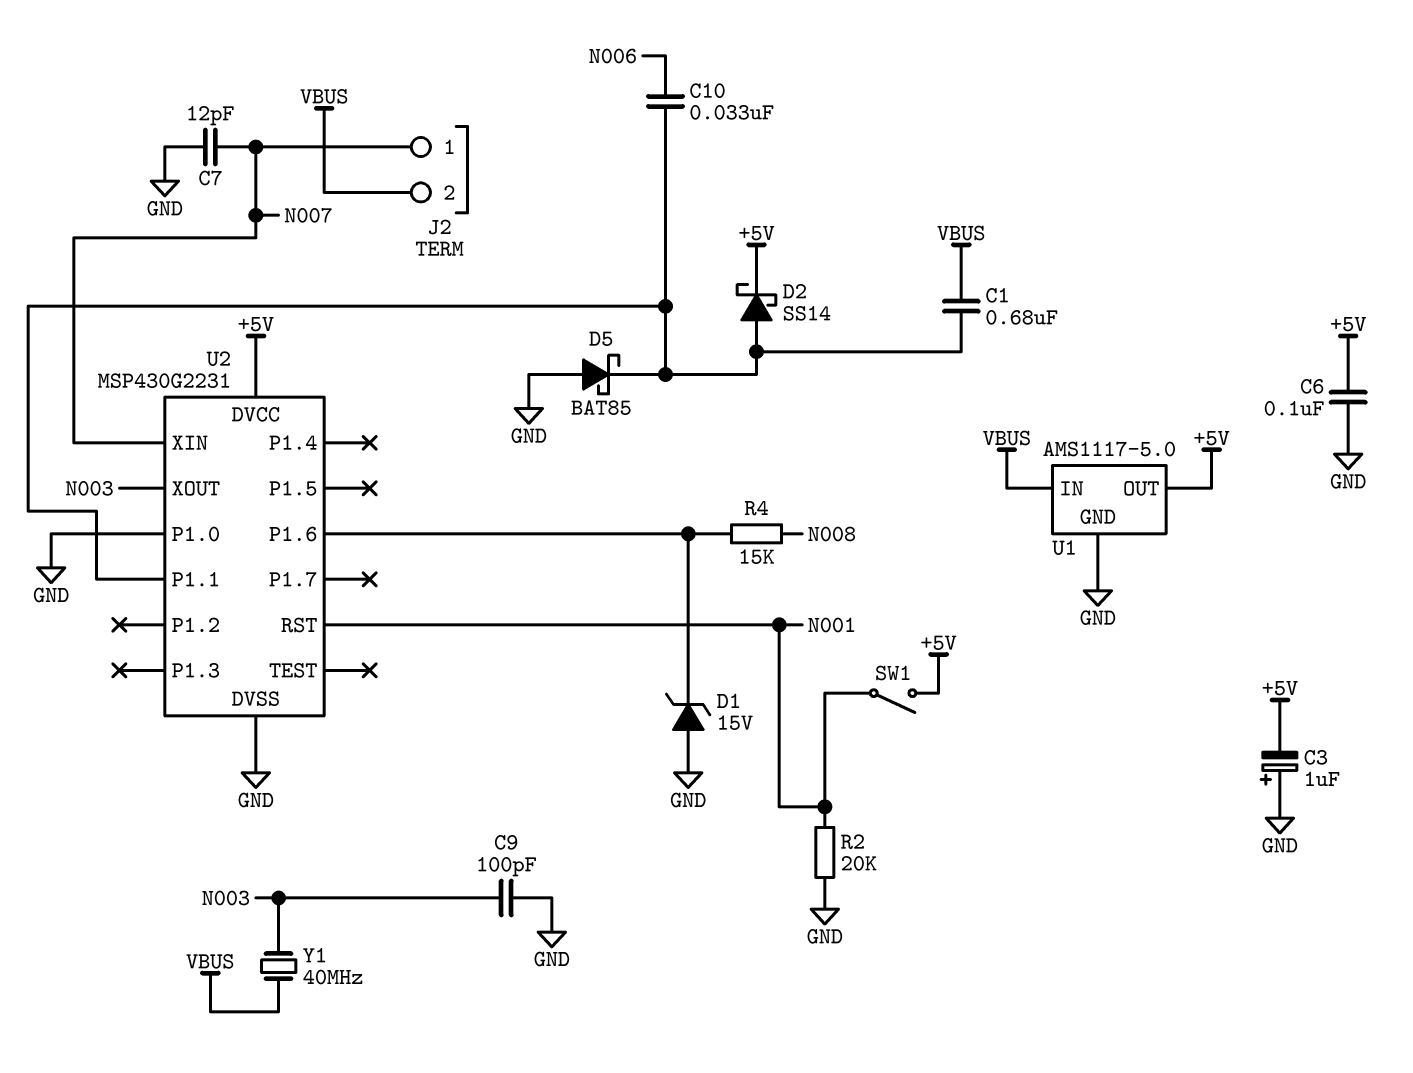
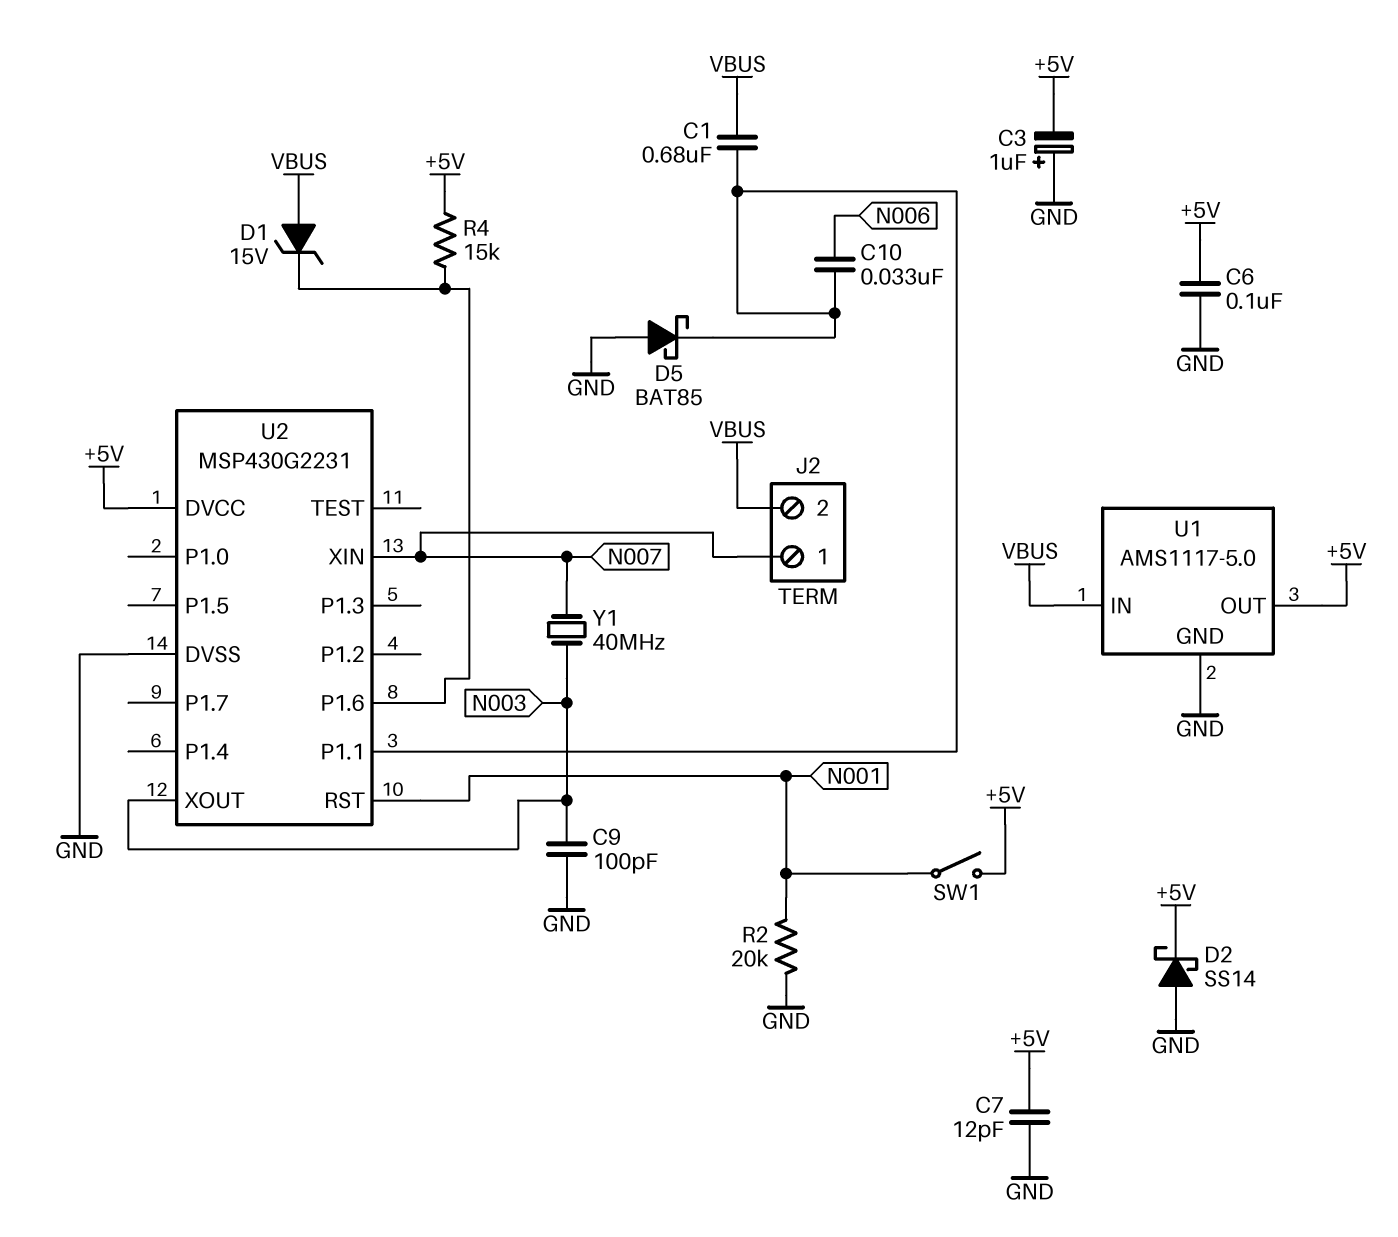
C7: 12pF (GND, N007) -> 12pF (+5V, GND)
D1: zener 15V (A GND, K U2/P1.6) -> zener 15V (A VBUS, K U2/P1.6)
D2: schottky SS14 (A U2/P1.1, K +5V) -> schottky SS14 (A GND, K +5V)
R4: 15k (N008, U2/P1.6) -> 15k (+5V, U2/P1.6)
U2 pin P1.0: GND -> none
Y1: 40MHz (N003, VBUS) -> 40MHz (N003, N007)

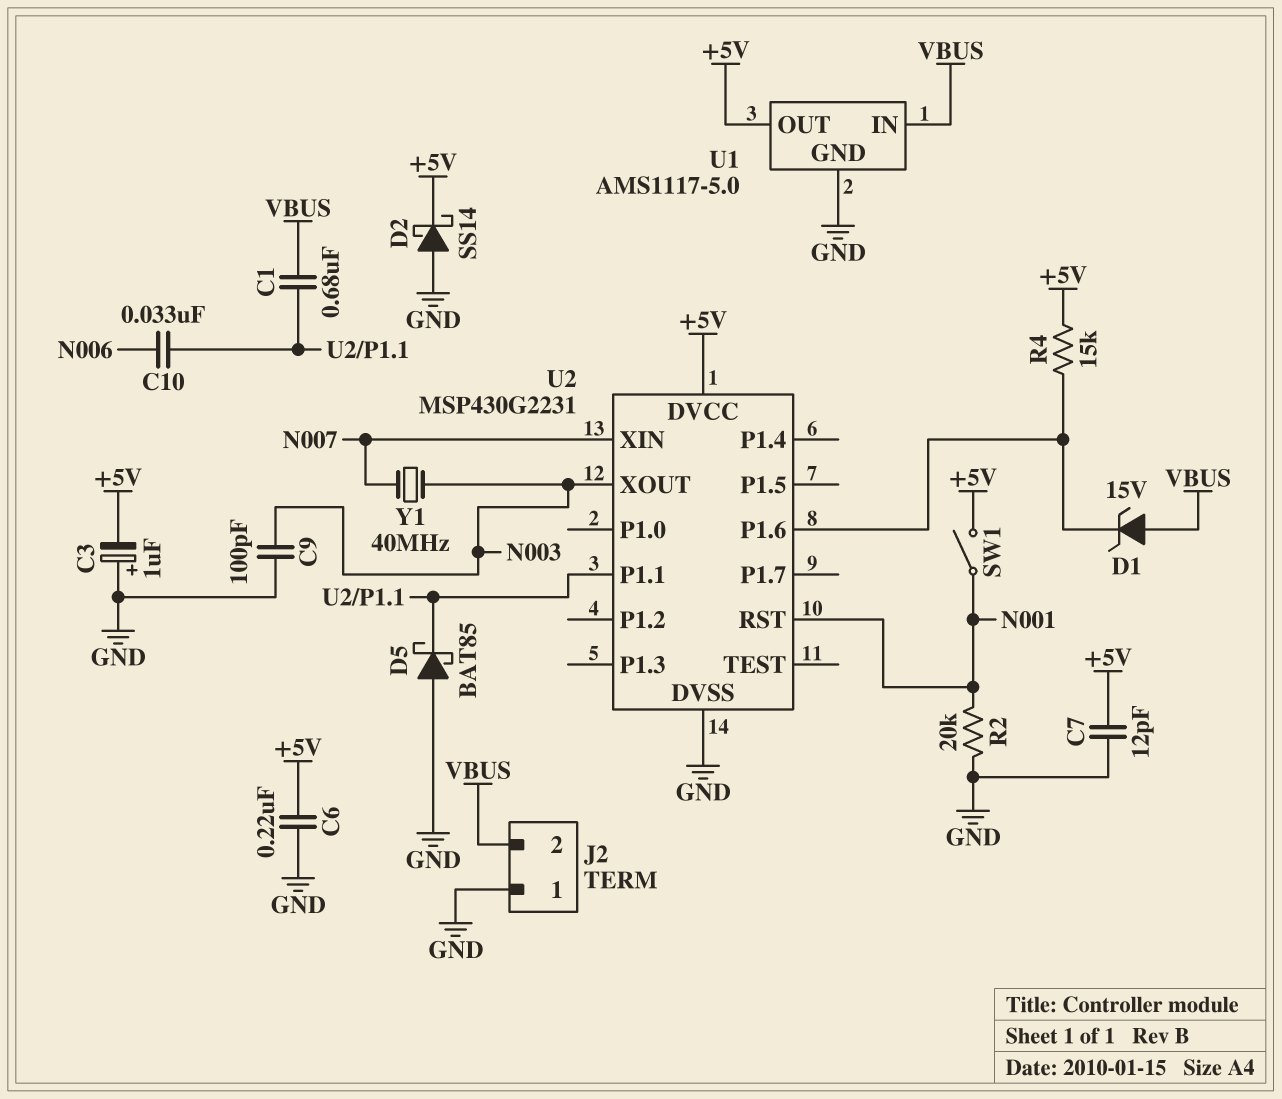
C6: 100nF (+5V, GND) -> 220nF (+5V, GND)
J2 pin 1: N007 -> GND

